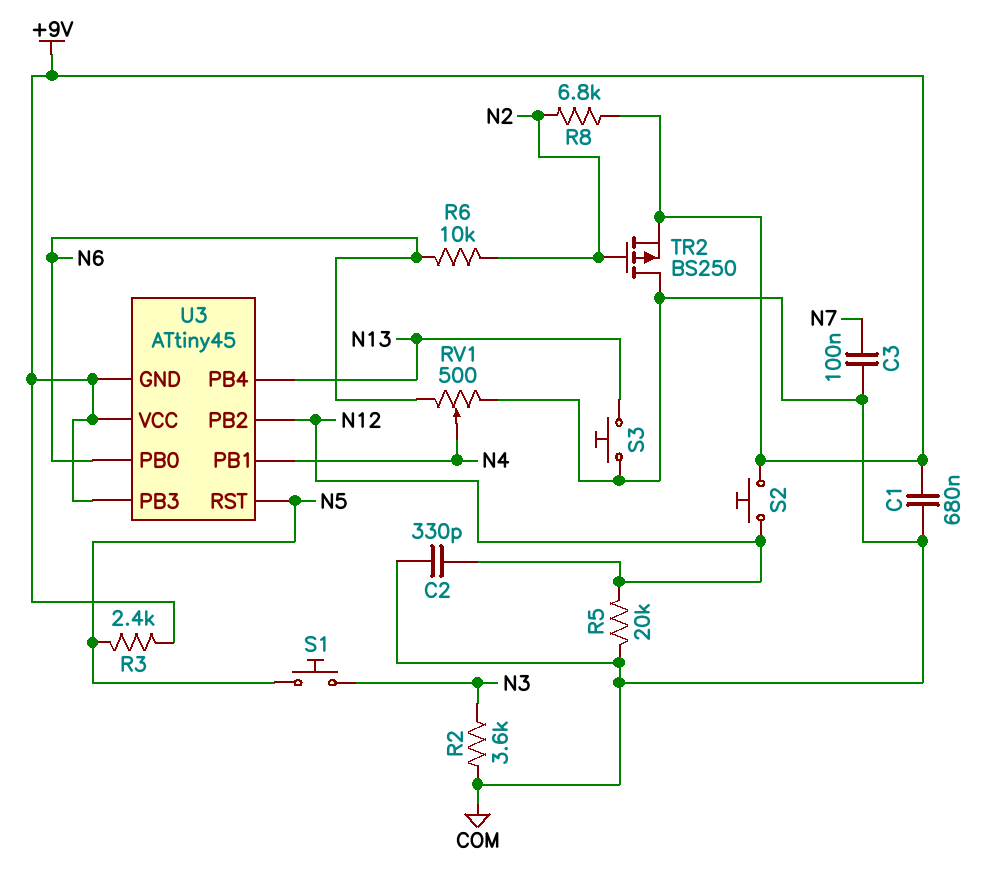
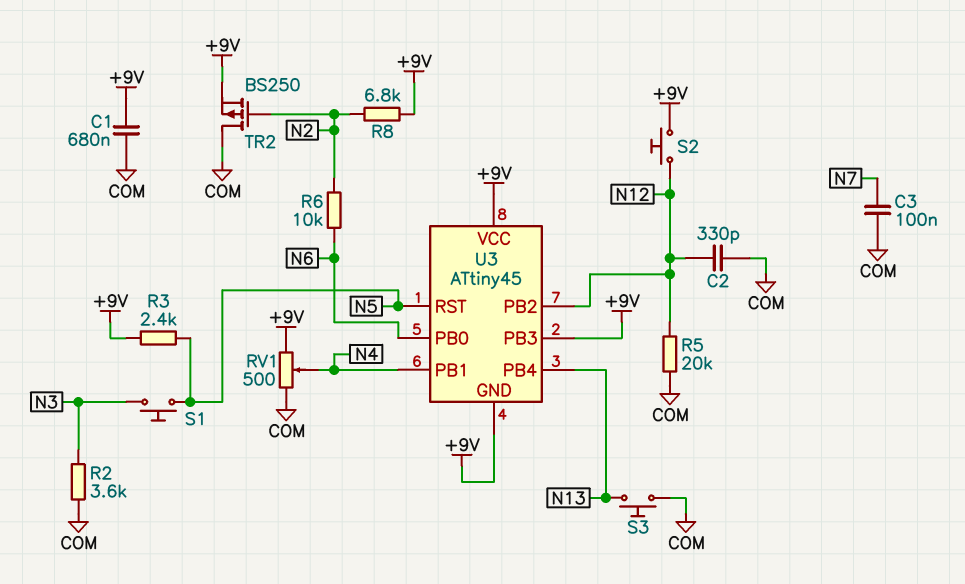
RV1: 500 (COM, N6, wiper N4) -> 500 (+9V, COM, wiper N4)

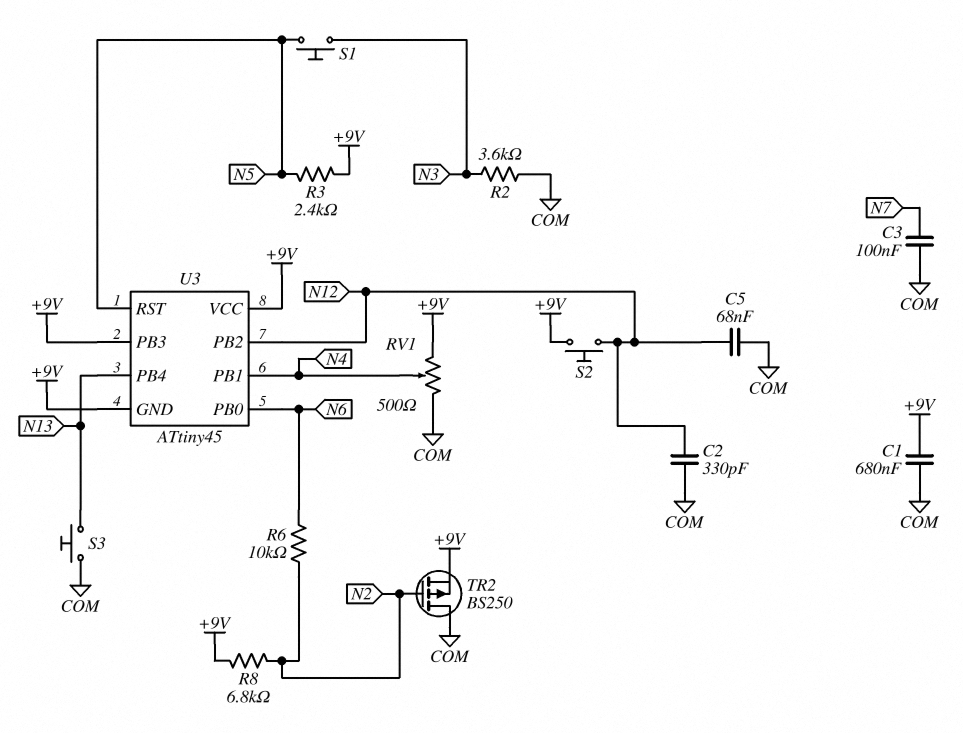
C5: none -> 68nF (COM, N12)
R5: 20k (COM, N12) -> none

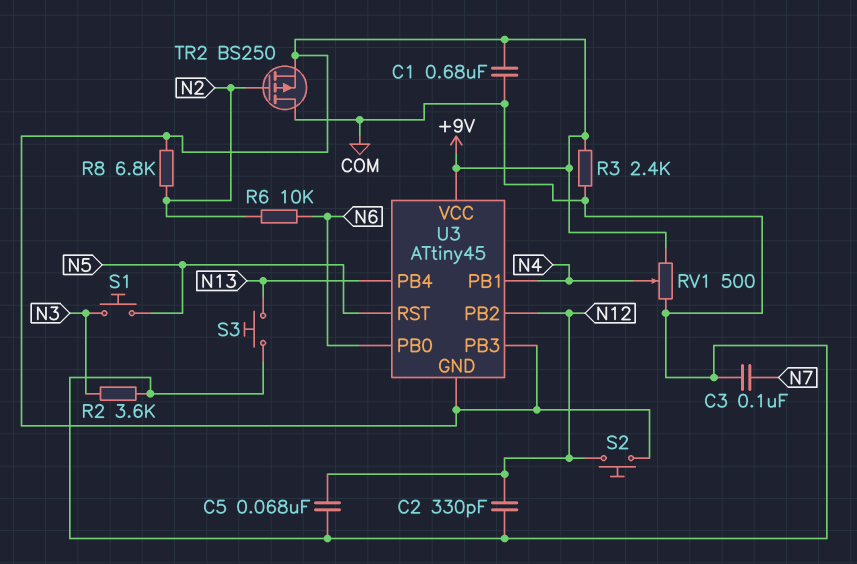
R3: 2.4k (+9V, N5) -> 2.4k (+9V, COM)

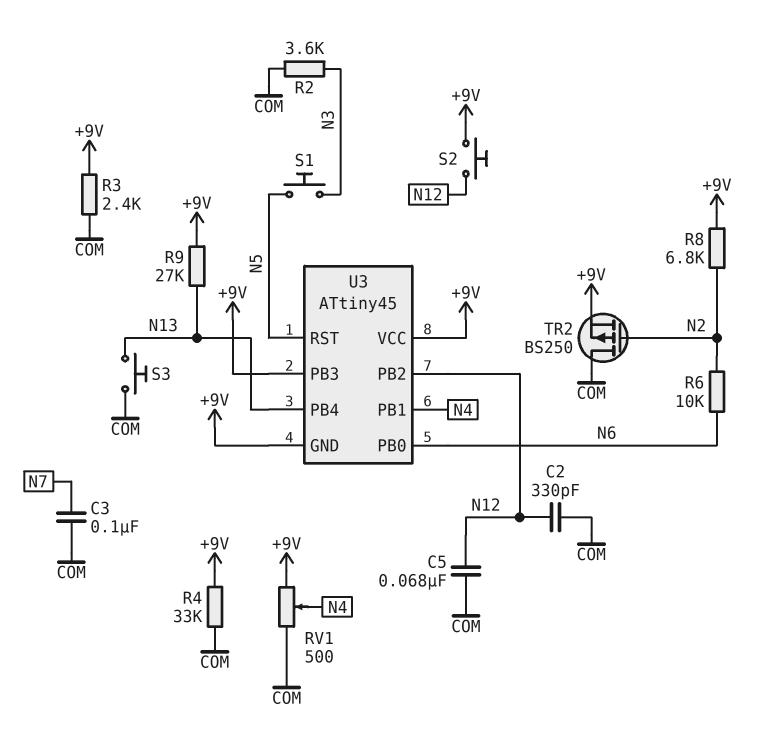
C1: 680nF (+9V, COM) -> none
R4: none -> 33k (+9V, COM)
R9: none -> 27k (+9V, N13)

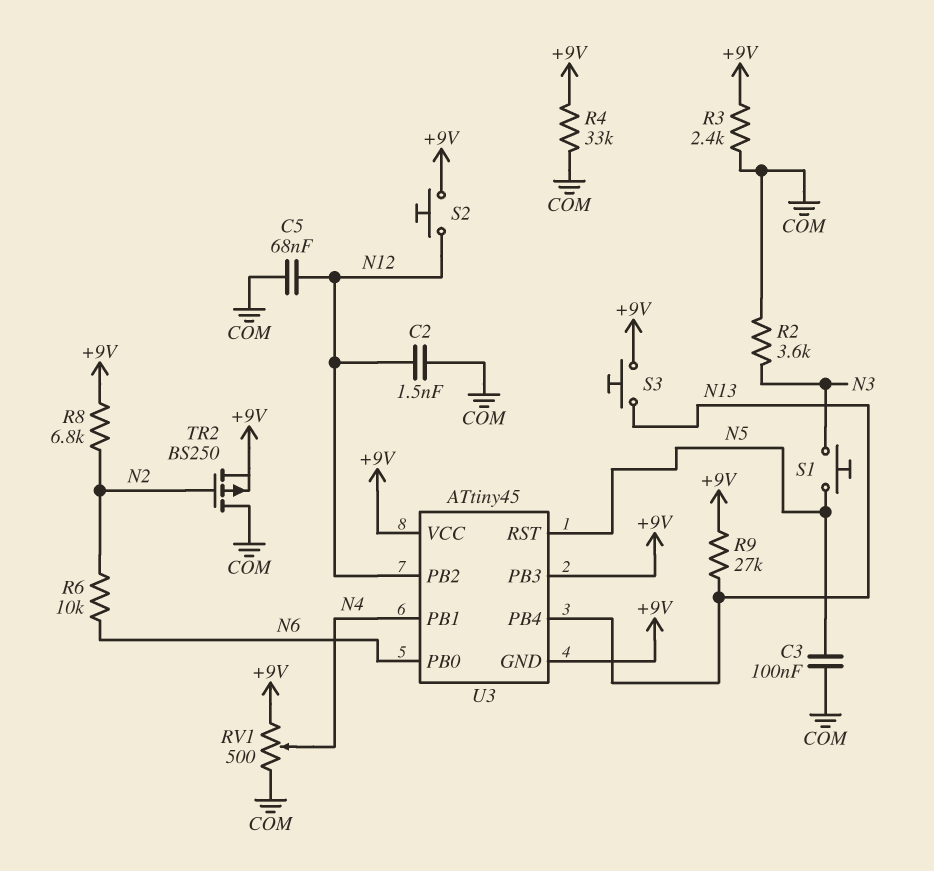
C2: 330pF (COM, N12) -> 1.5nF (COM, N12)
C3: 100nF (COM, N7) -> 100nF (COM, N5)
S3: button (COM, N13) -> button (+9V, N13)

